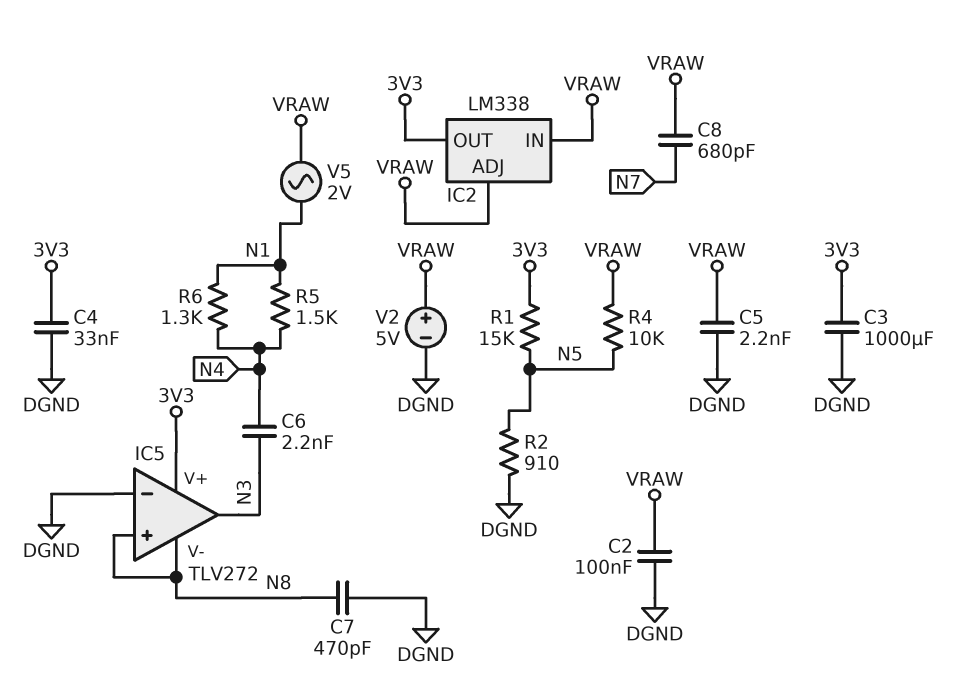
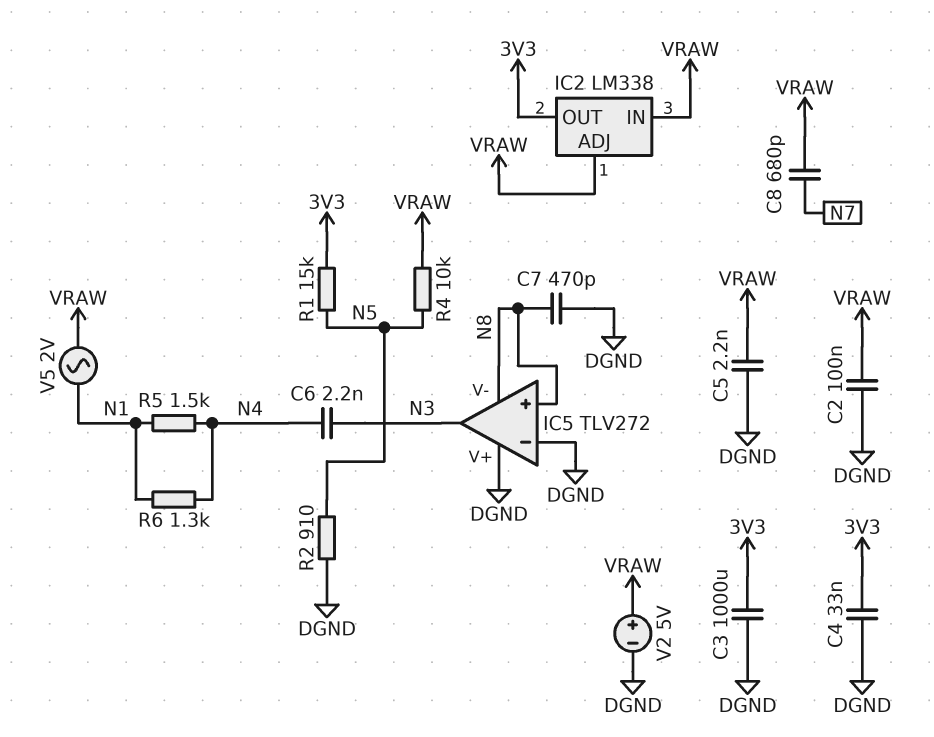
IC5 pin V+: 3V3 -> DGND

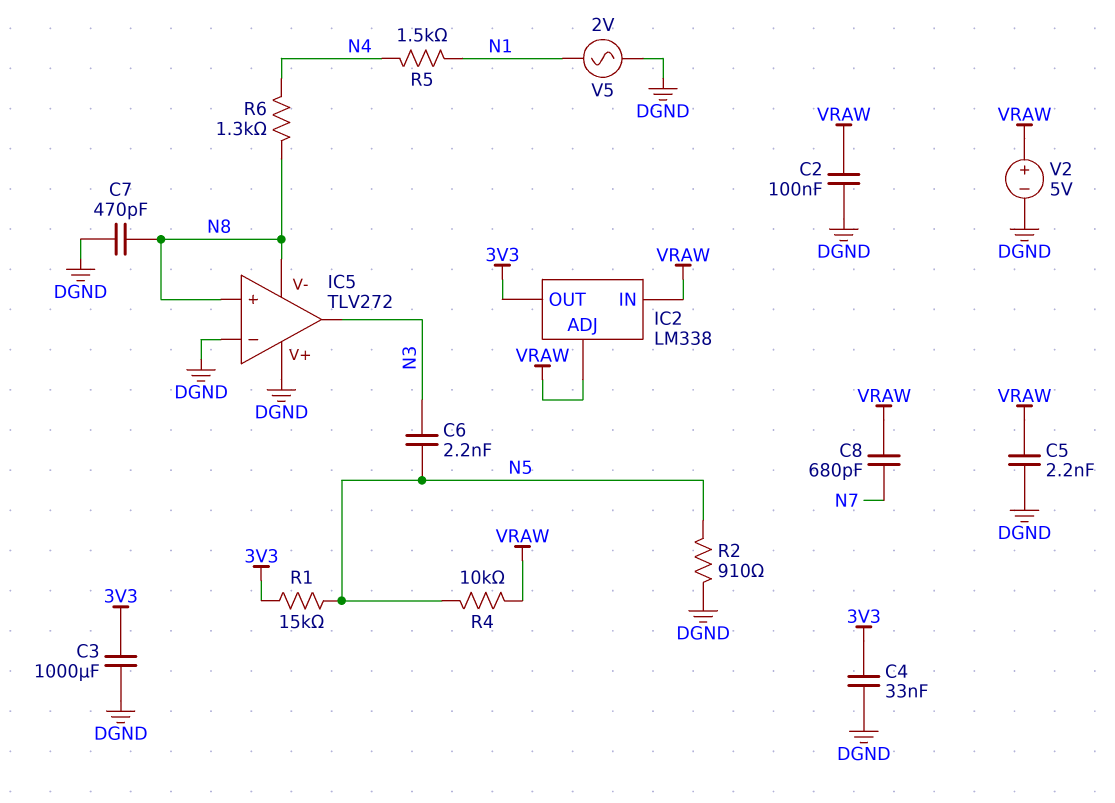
C6: 2.2nF (N3, N4) -> 2.2nF (N3, N5)
R6: 1.3k (N1, N4) -> 1.3k (N4, N8)
V5: AC 2V (N1, VRAW) -> AC 2V (DGND, N1)

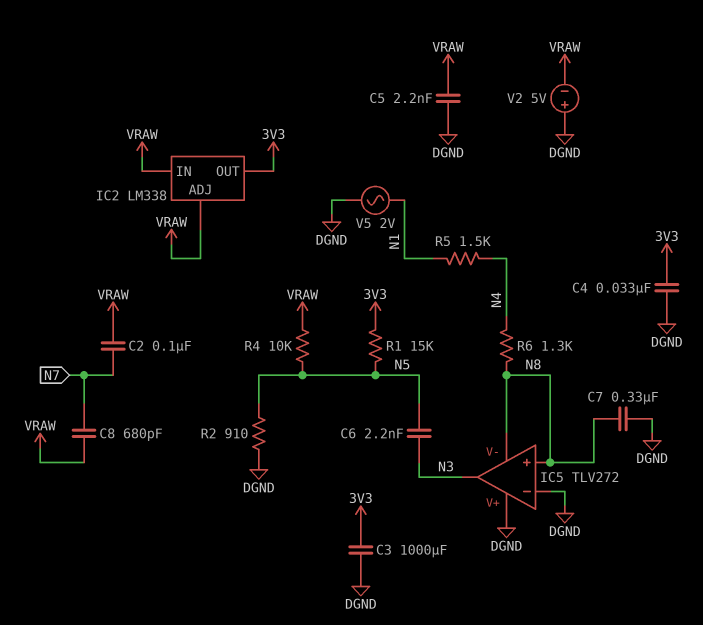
C2: 100nF (DGND, VRAW) -> 100nF (N7, VRAW)
C7: 470pF (DGND, N8) -> 330nF (DGND, N8)
V2: 5V (plus VRAW, minus DGND) -> 5V (plus DGND, minus VRAW)

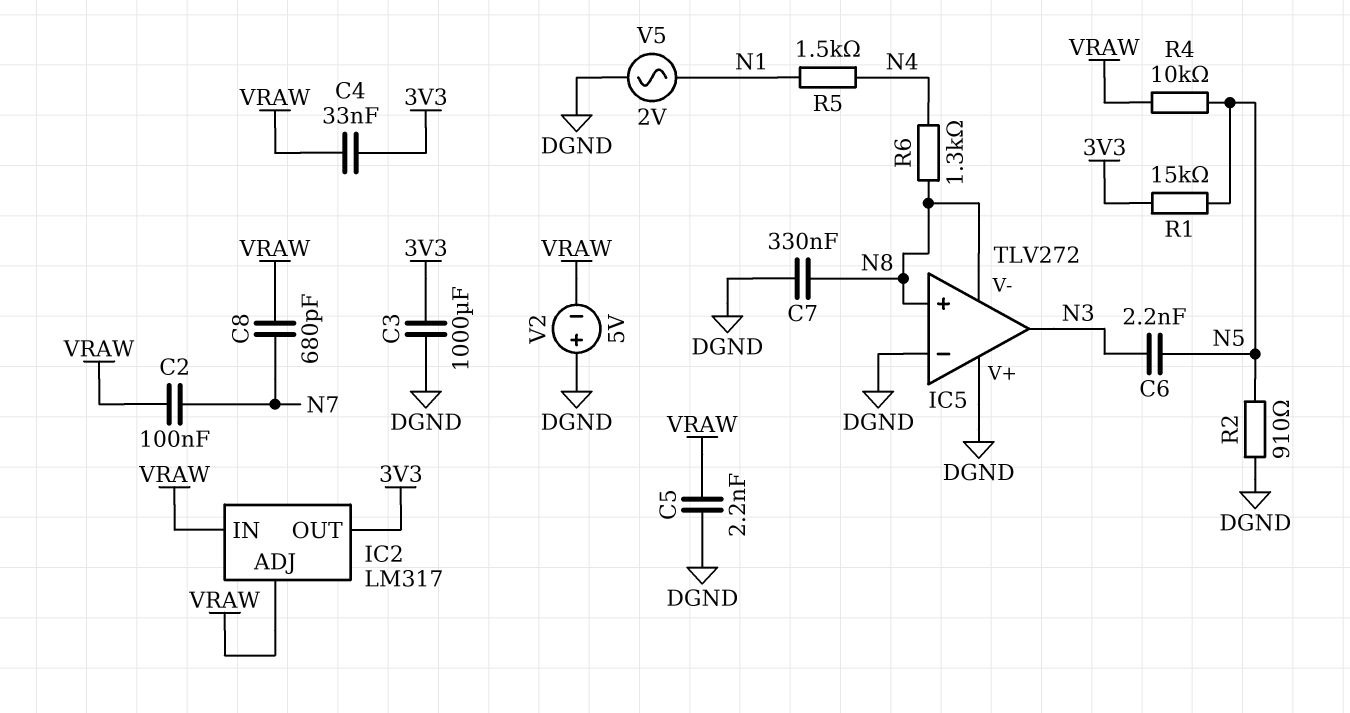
C4: 33nF (3V3, DGND) -> 33nF (3V3, VRAW)
IC2: LM338 -> LM317

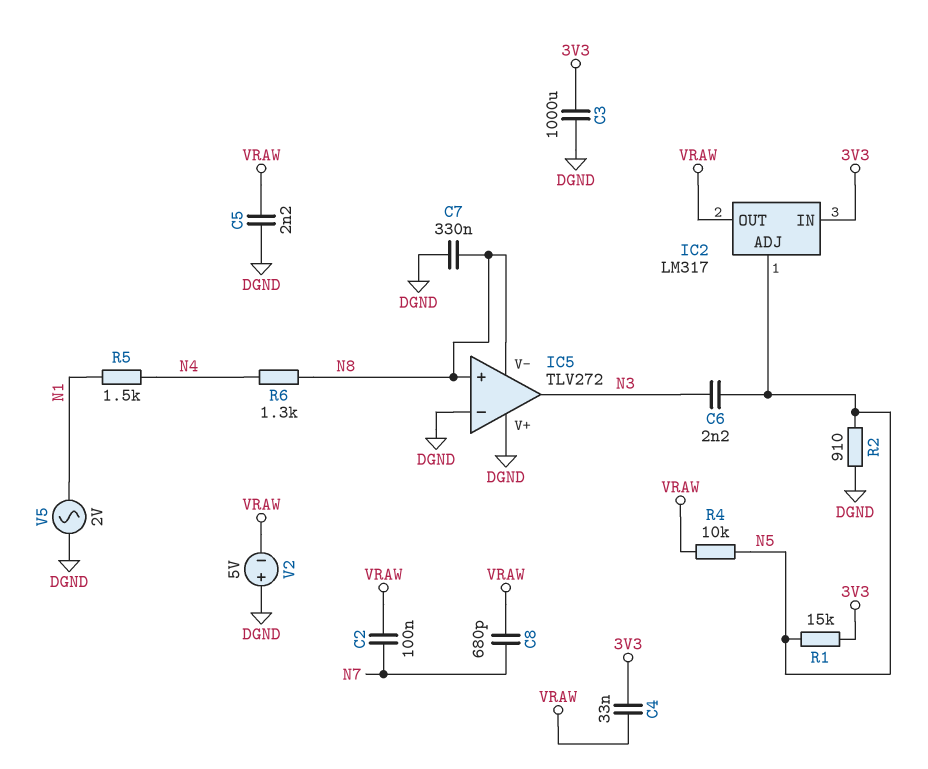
IC2 pin ADJ: VRAW -> N5
IC2 pin IN: VRAW -> 3V3
IC2 pin OUT: 3V3 -> VRAW

